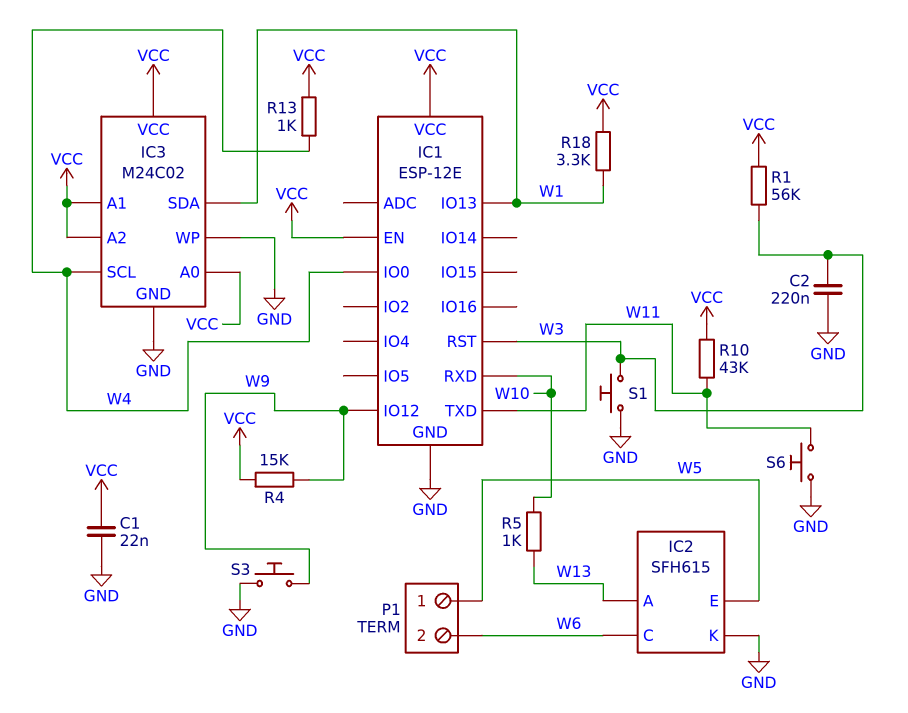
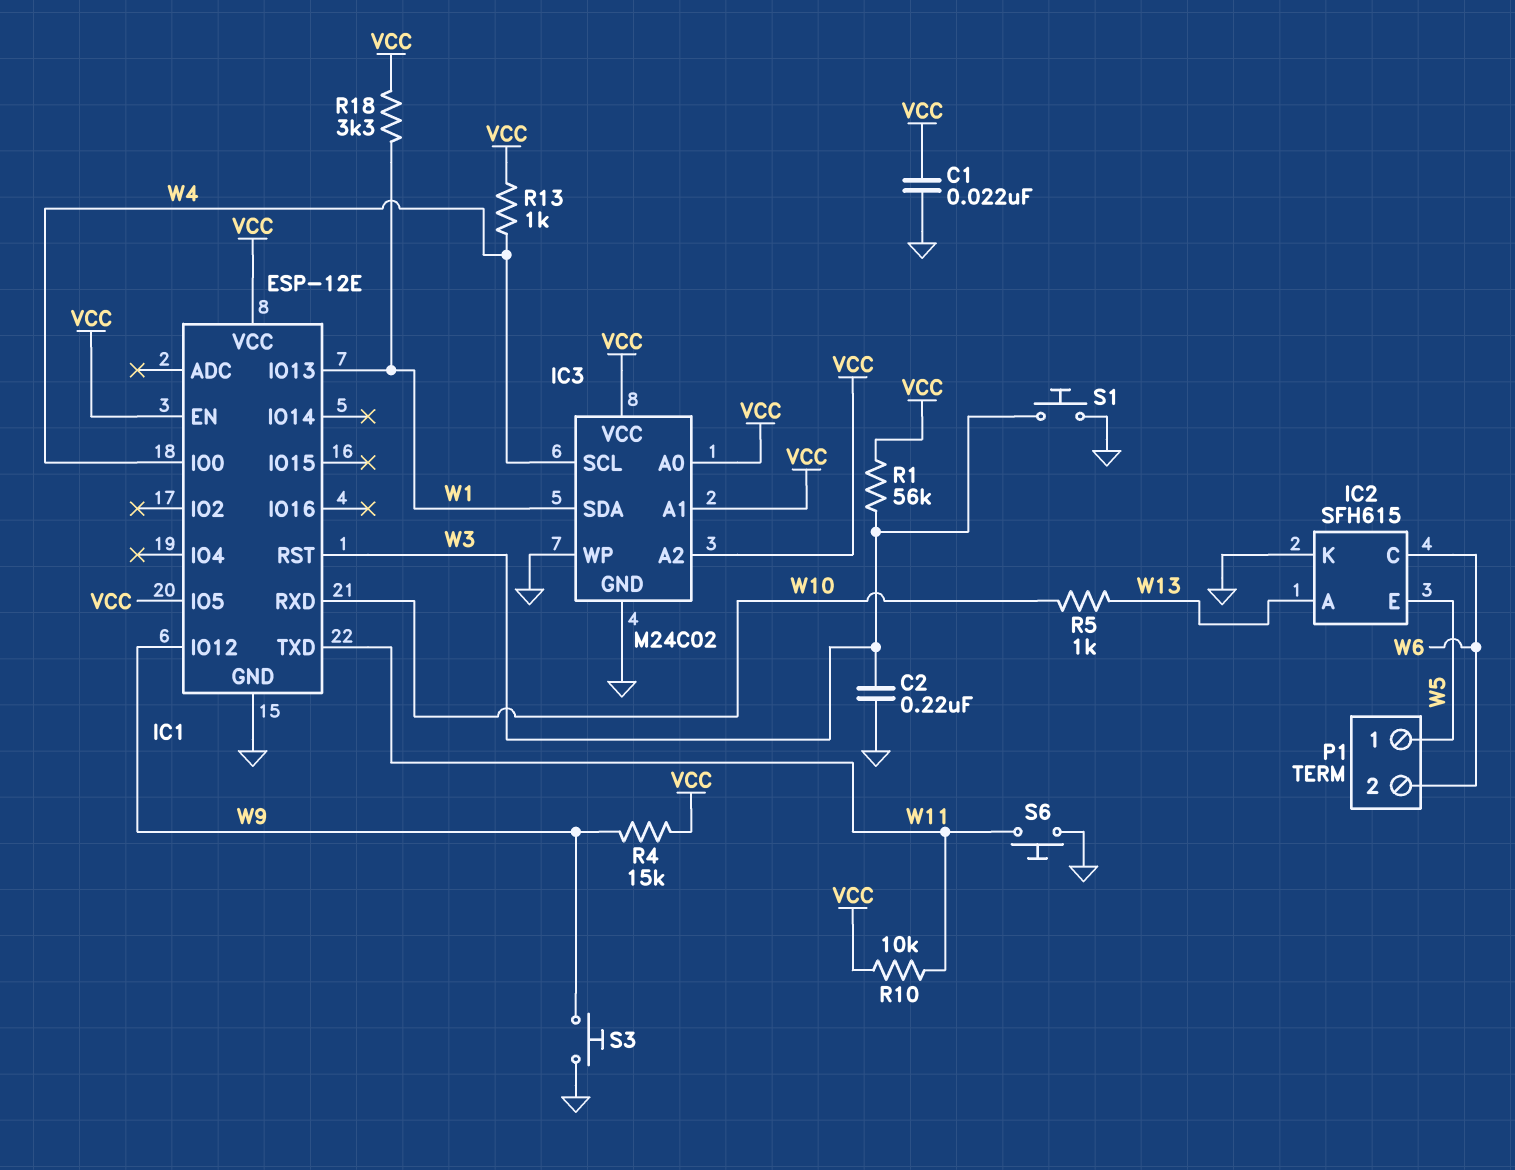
IC1 pin IO5: none -> VCC
R10: 43k (VCC, W11) -> 10k (VCC, W11)

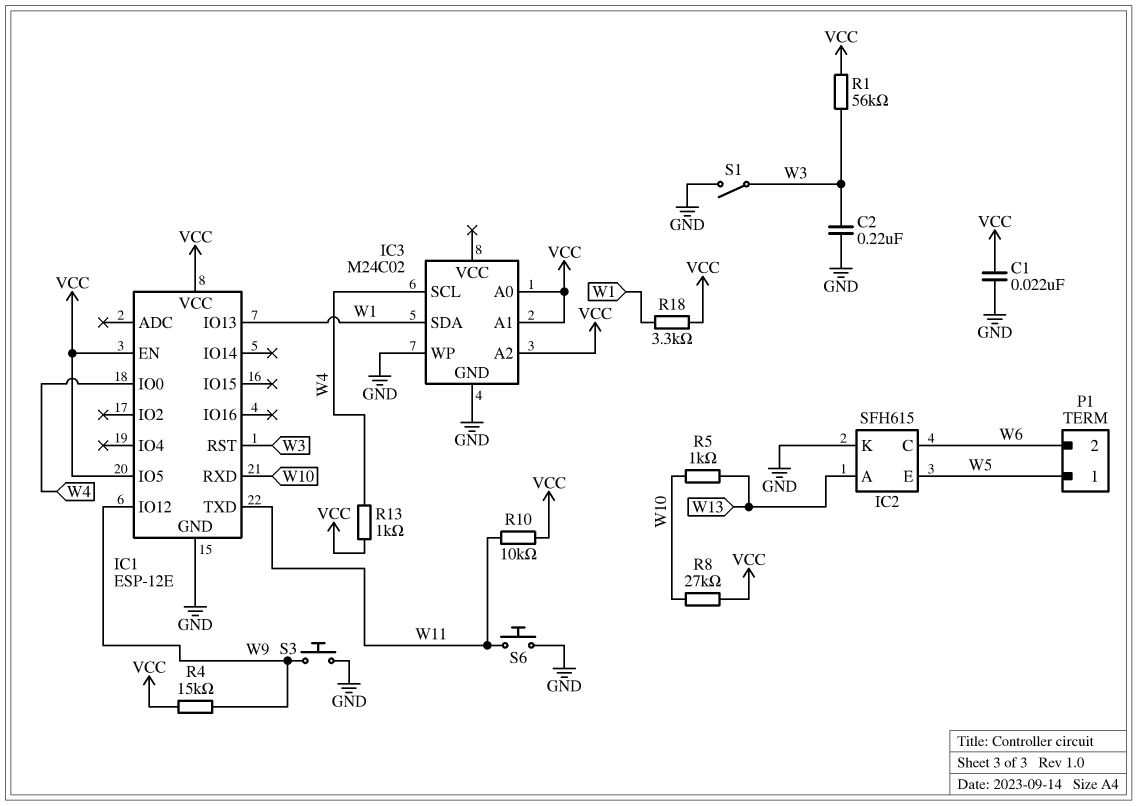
IC3 pin VCC: VCC -> none
R8: none -> 27k (VCC, W10)
S1: button (GND, W3) -> switch (GND, W3)

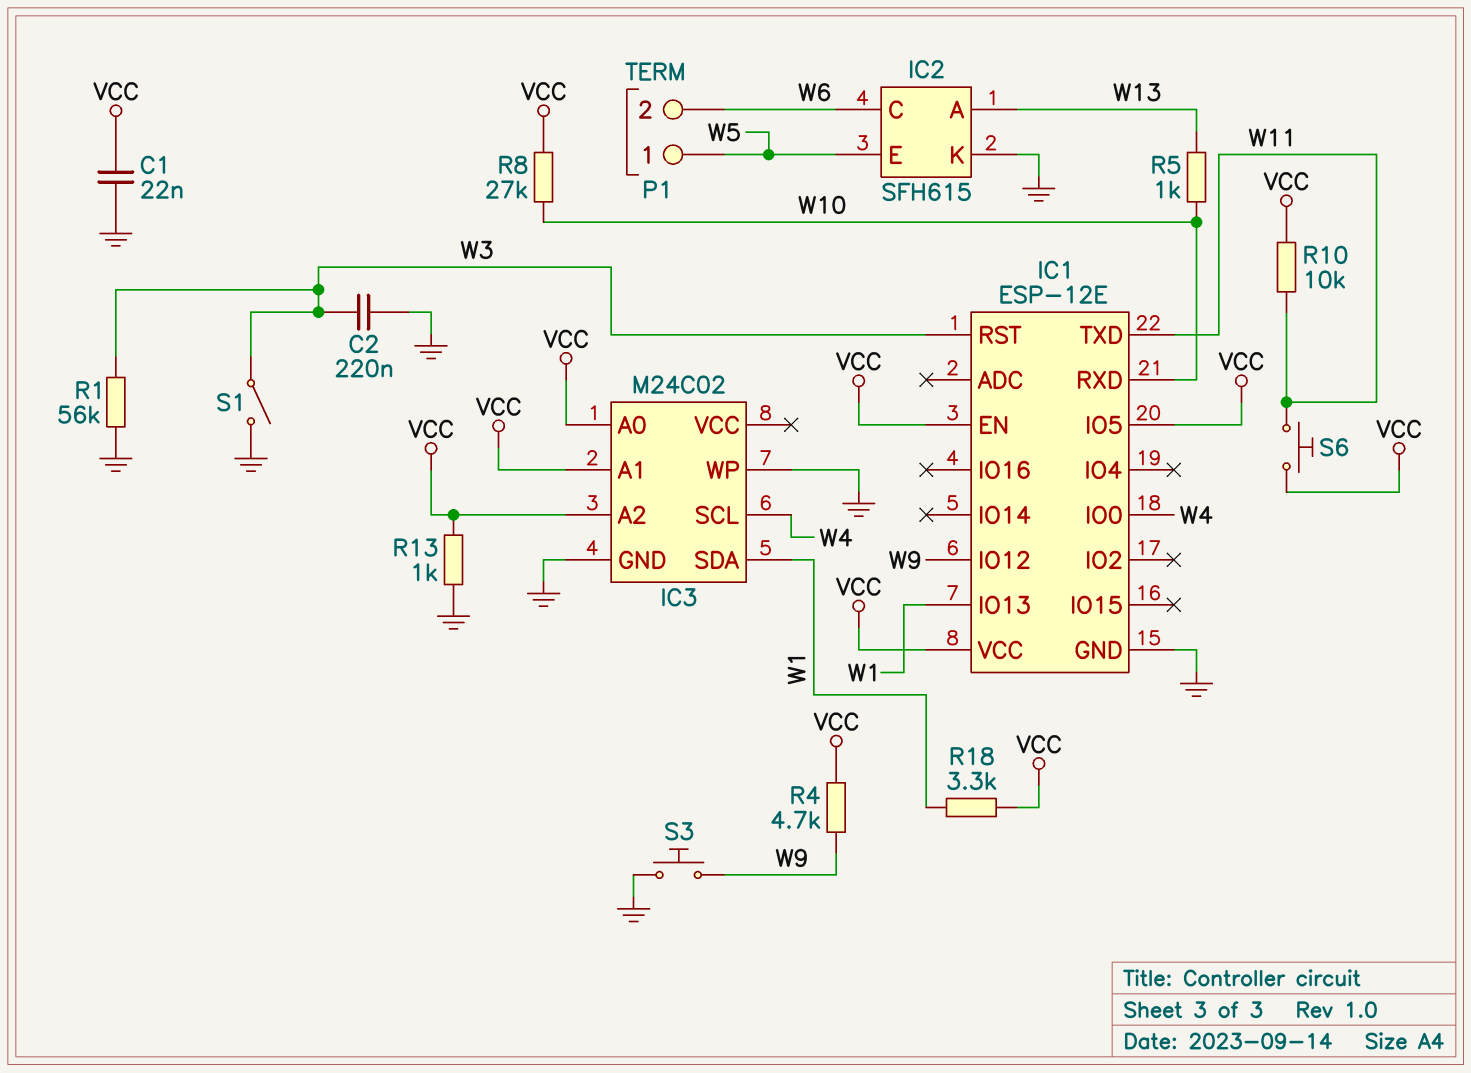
R1: 56k (VCC, W3) -> 56k (GND, W3)
R4: 15k (VCC, W9) -> 4.7k (VCC, W9)
R13: 1k (VCC, W4) -> 1k (GND, VCC)
S6: button (GND, W11) -> button (VCC, W11)

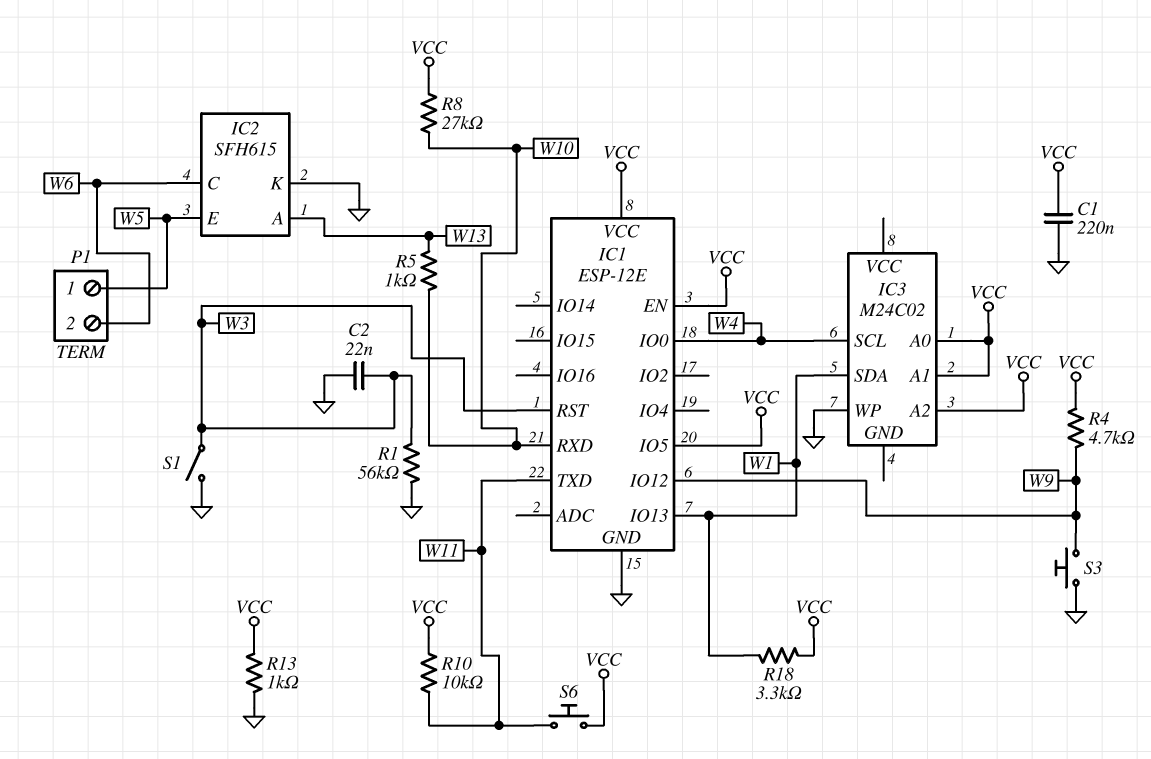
C1: 22nF (GND, VCC) -> 220nF (GND, VCC)
C2: 220nF (GND, W3) -> 22nF (GND, W3)
IC3 pin GND: GND -> none

